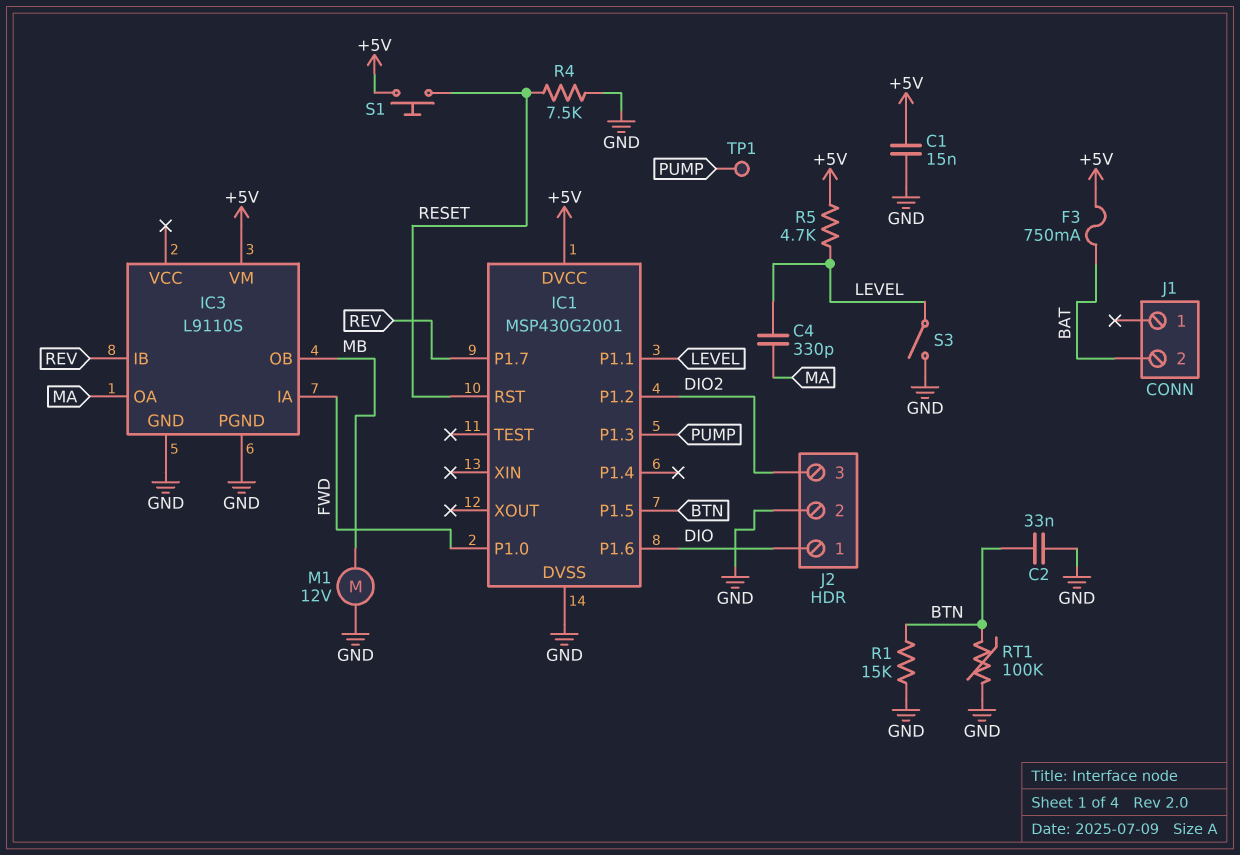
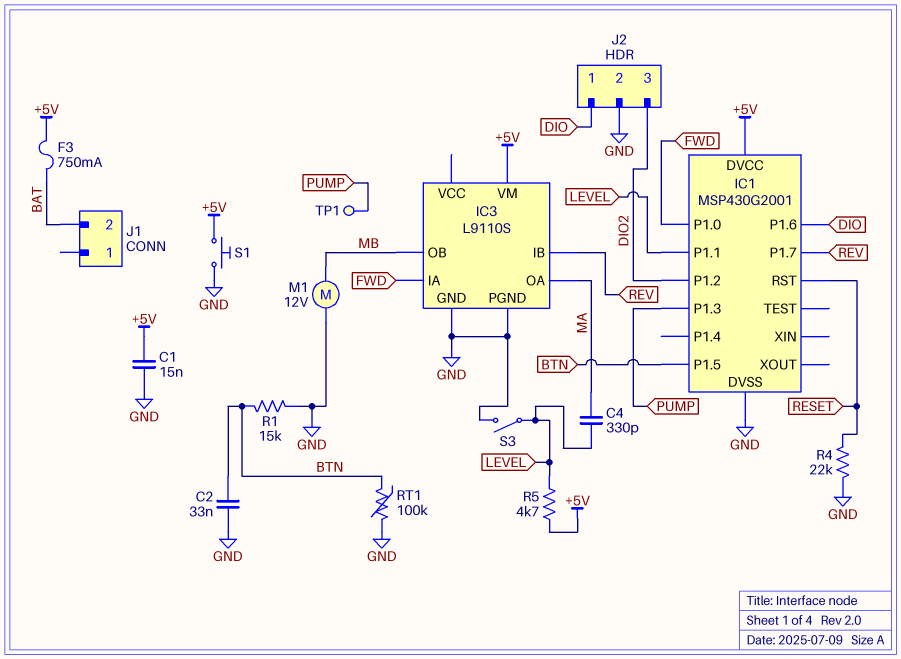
R4: 7.5k (GND, RESET) -> 22k (GND, RESET)
S1: button (+5V, RESET) -> button (+5V, GND)

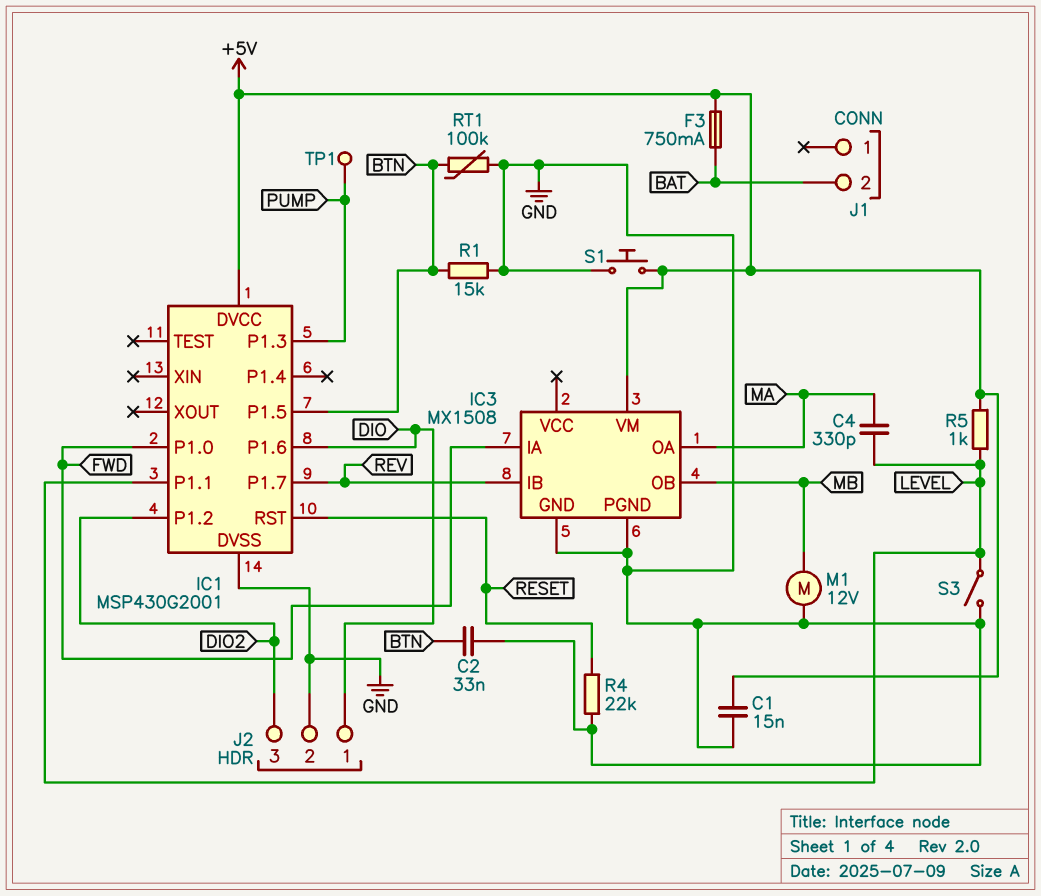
IC3: L9110S -> MX1508
R5: 4.7k (+5V, LEVEL) -> 1k (+5V, LEVEL)

